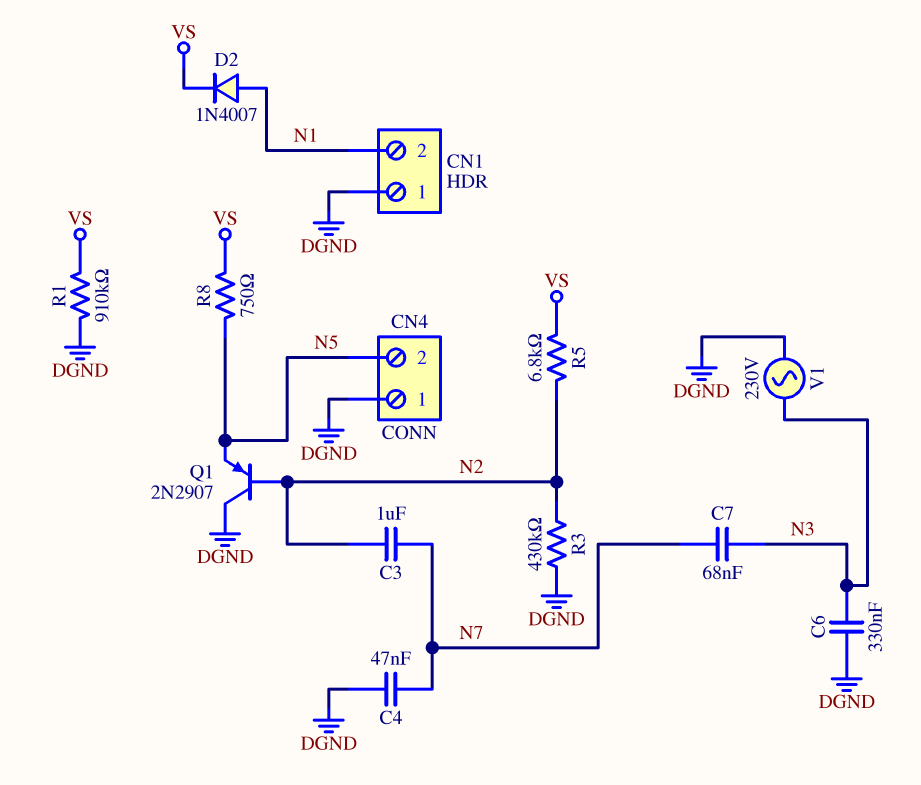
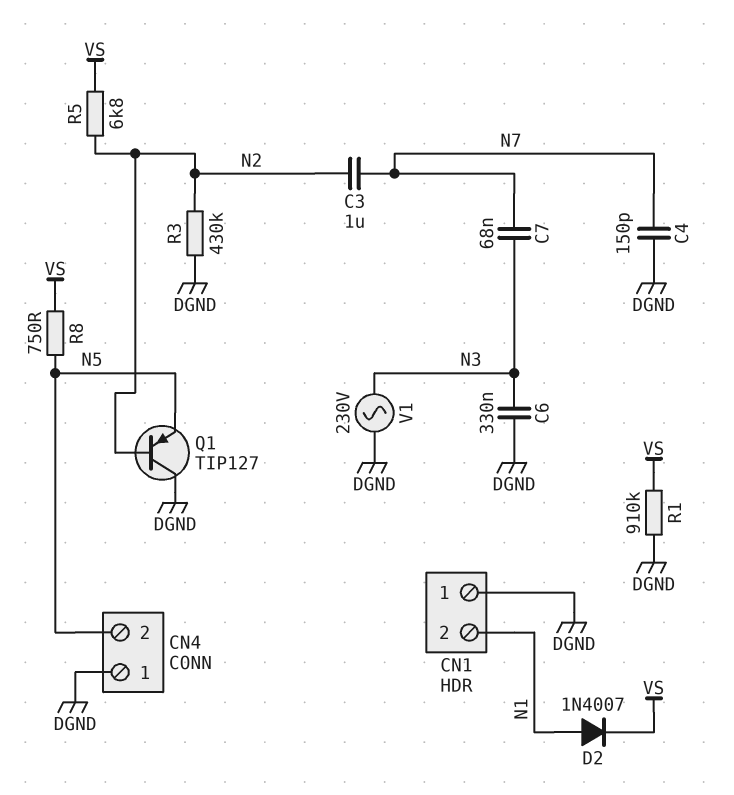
C4: 47nF (DGND, N7) -> 150pF (DGND, N7)
Q1: PNP 2N2907 (B N2, C DGND, E N5) -> PNP TIP127 (B N2, C DGND, E N5)

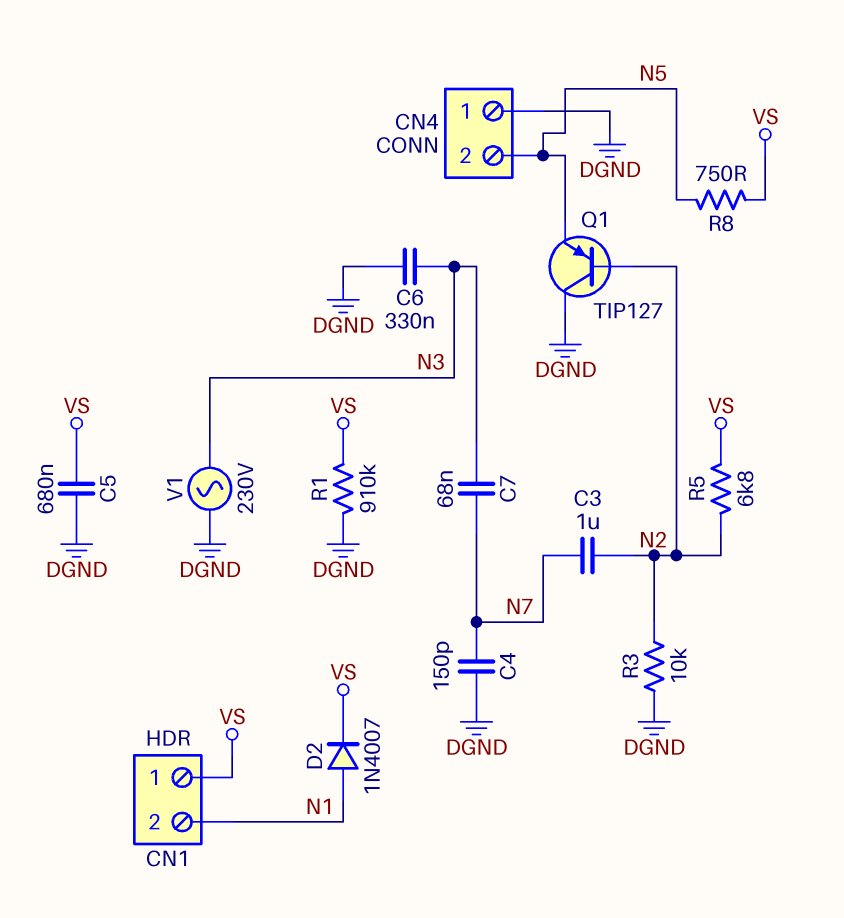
C5: none -> 680nF (DGND, VS)
CN1 pin 1: DGND -> VS
R3: 430k (DGND, N2) -> 10k (DGND, N2)

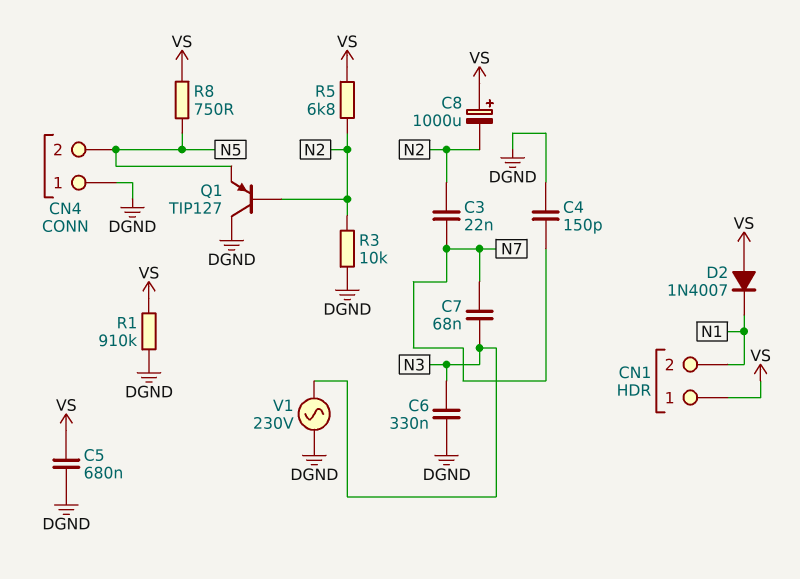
C3: 1uF (N2, N7) -> 22nF (N2, N7)
C8: none -> 1000uF (plus VS, minus N2)
D2: diode 1N4007 (A N1, K VS) -> diode 1N4007 (A VS, K N1)

